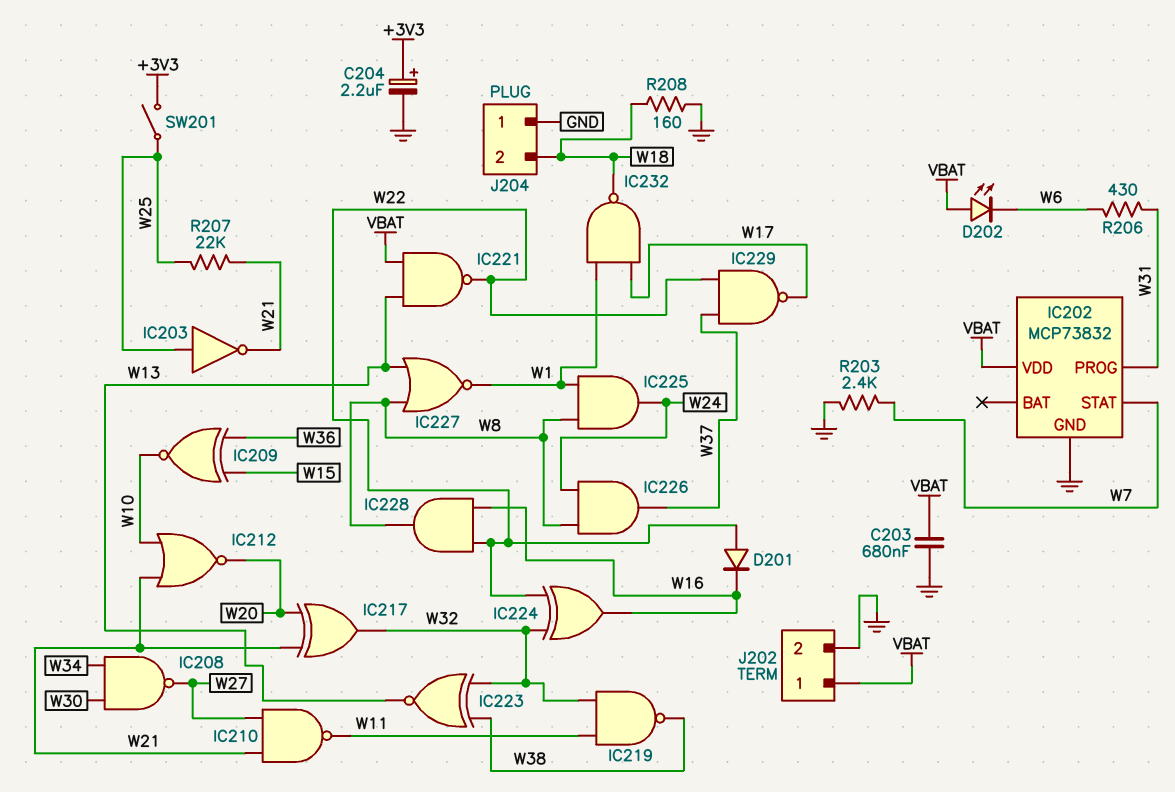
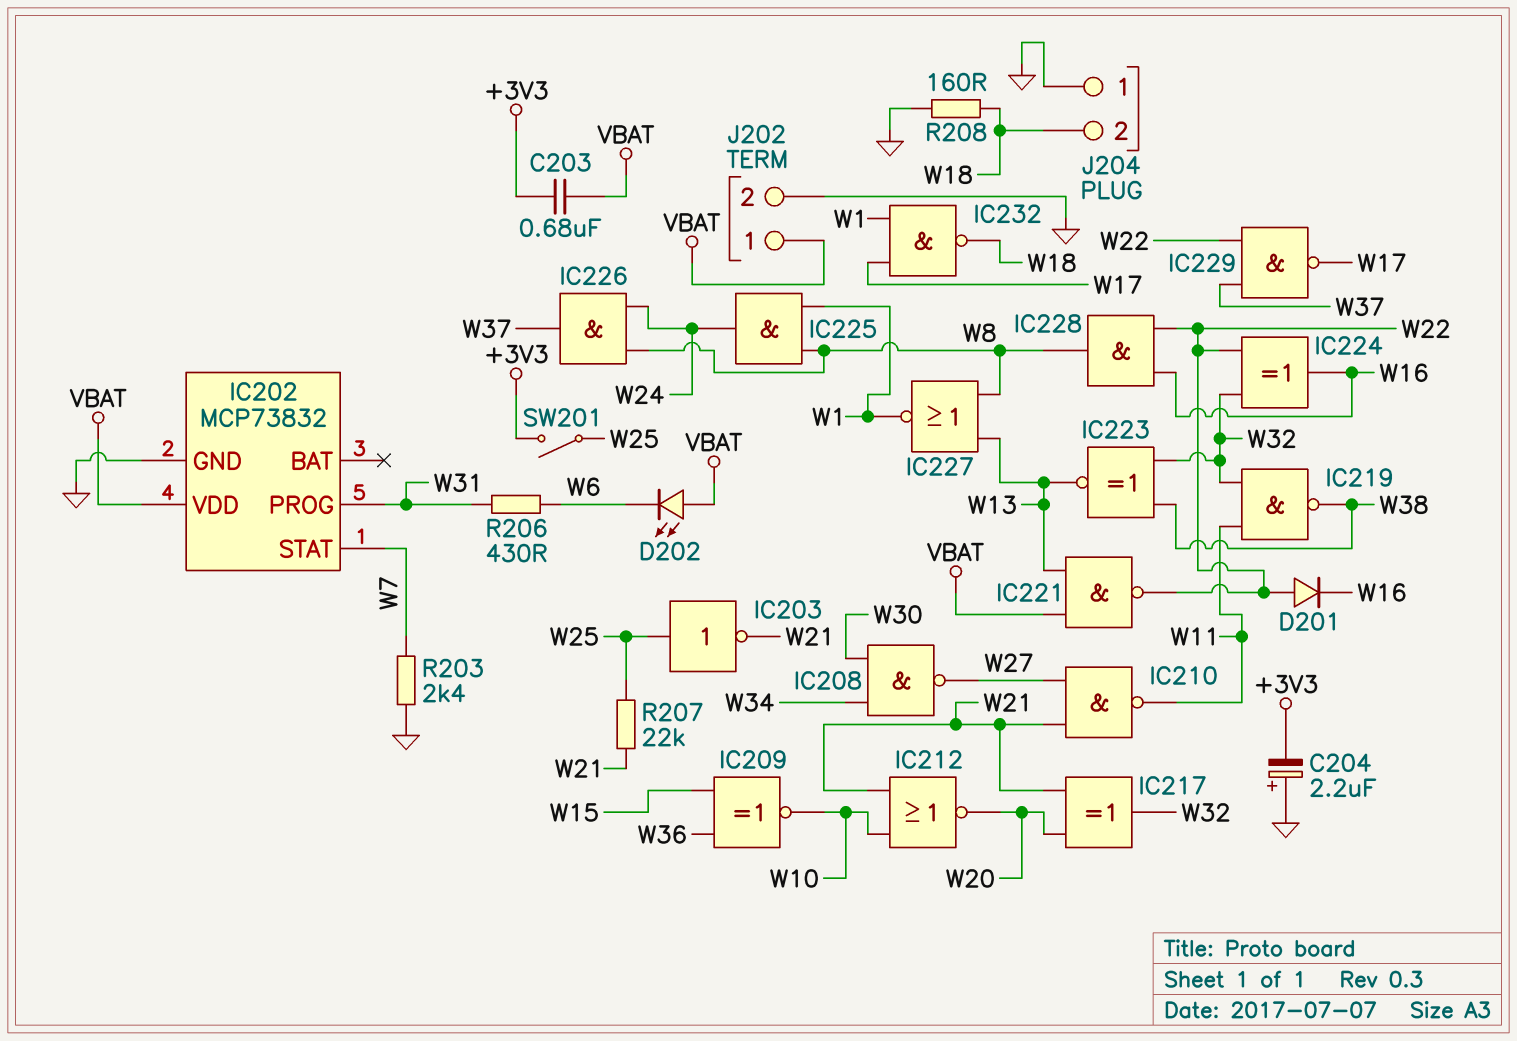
C203: 680nF (GND, VBAT) -> 680nF (+3V3, VBAT)
C204: 2.2uF (plus +3V3, minus GND) -> 2.2uF (plus GND, minus +3V3)

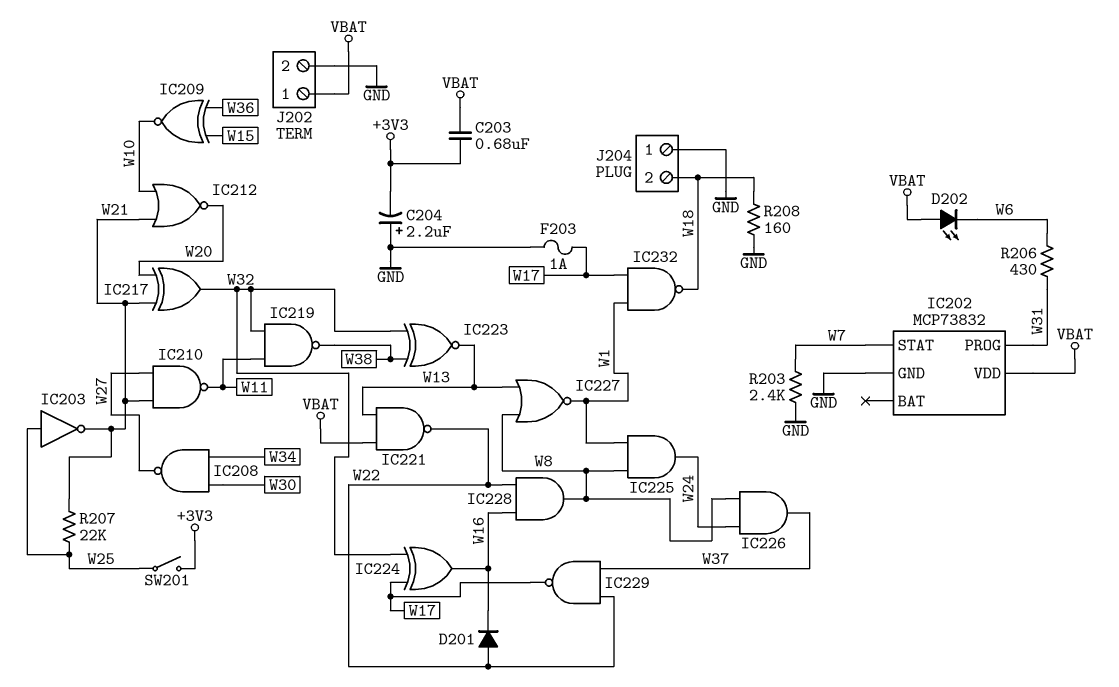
F203: none -> 1A (GND, W17)
IC224: XOR (in W22, in W32, out W16) -> XOR (in W17, in W32, out W16)

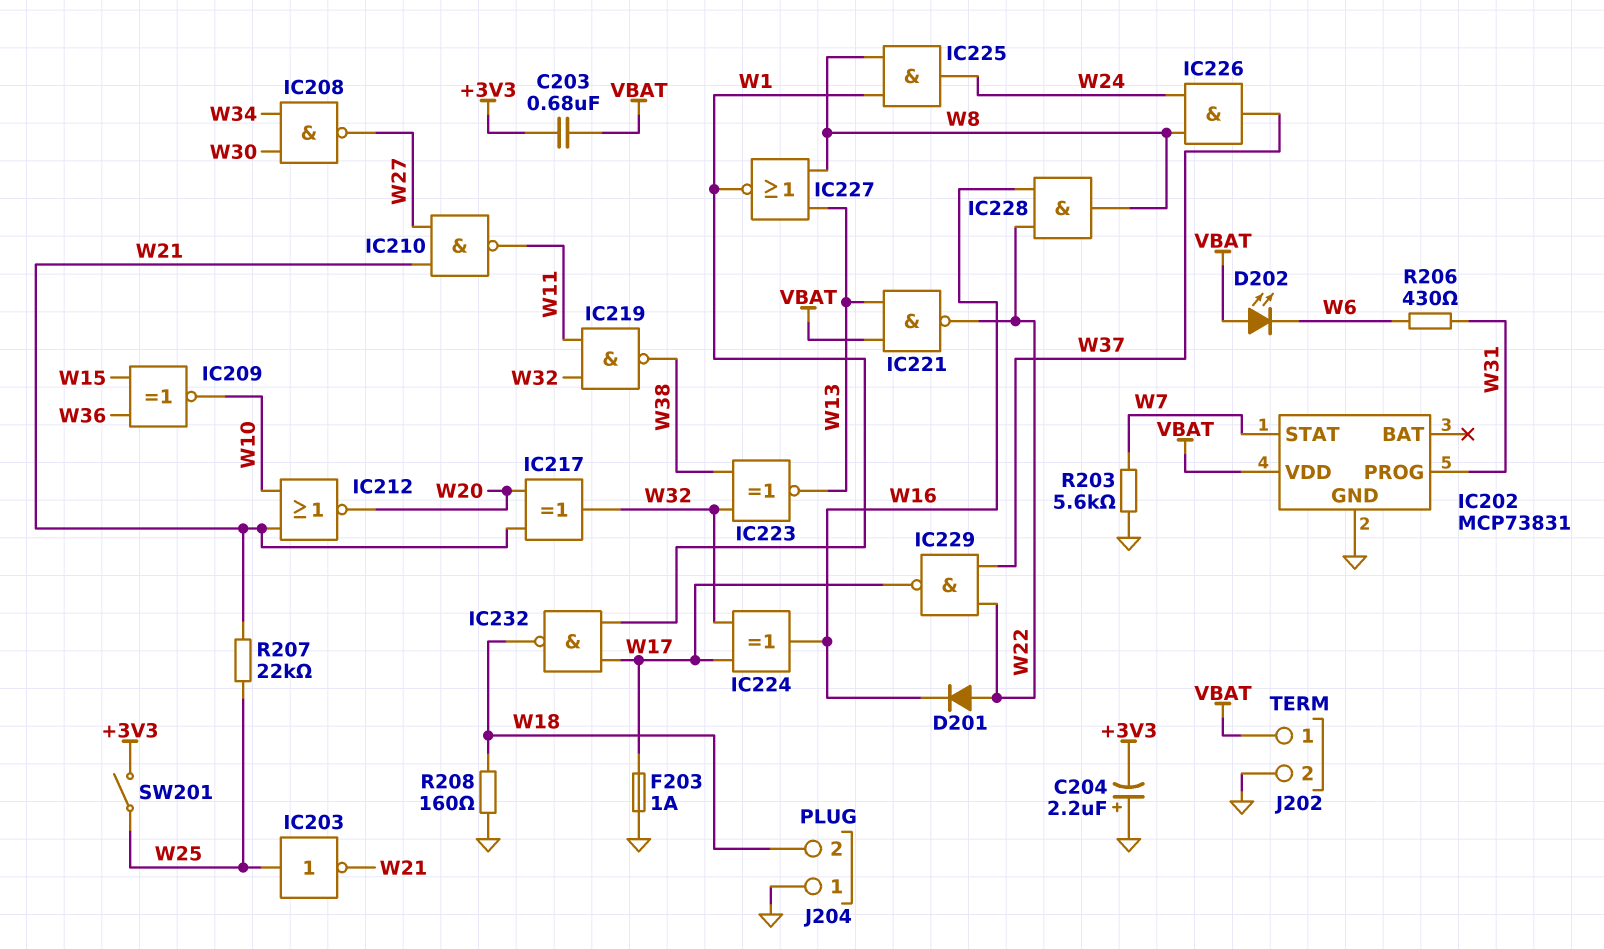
IC202: MCP73832 -> MCP73831
R203: 2.4k (GND, W7) -> 5.6k (GND, W7)

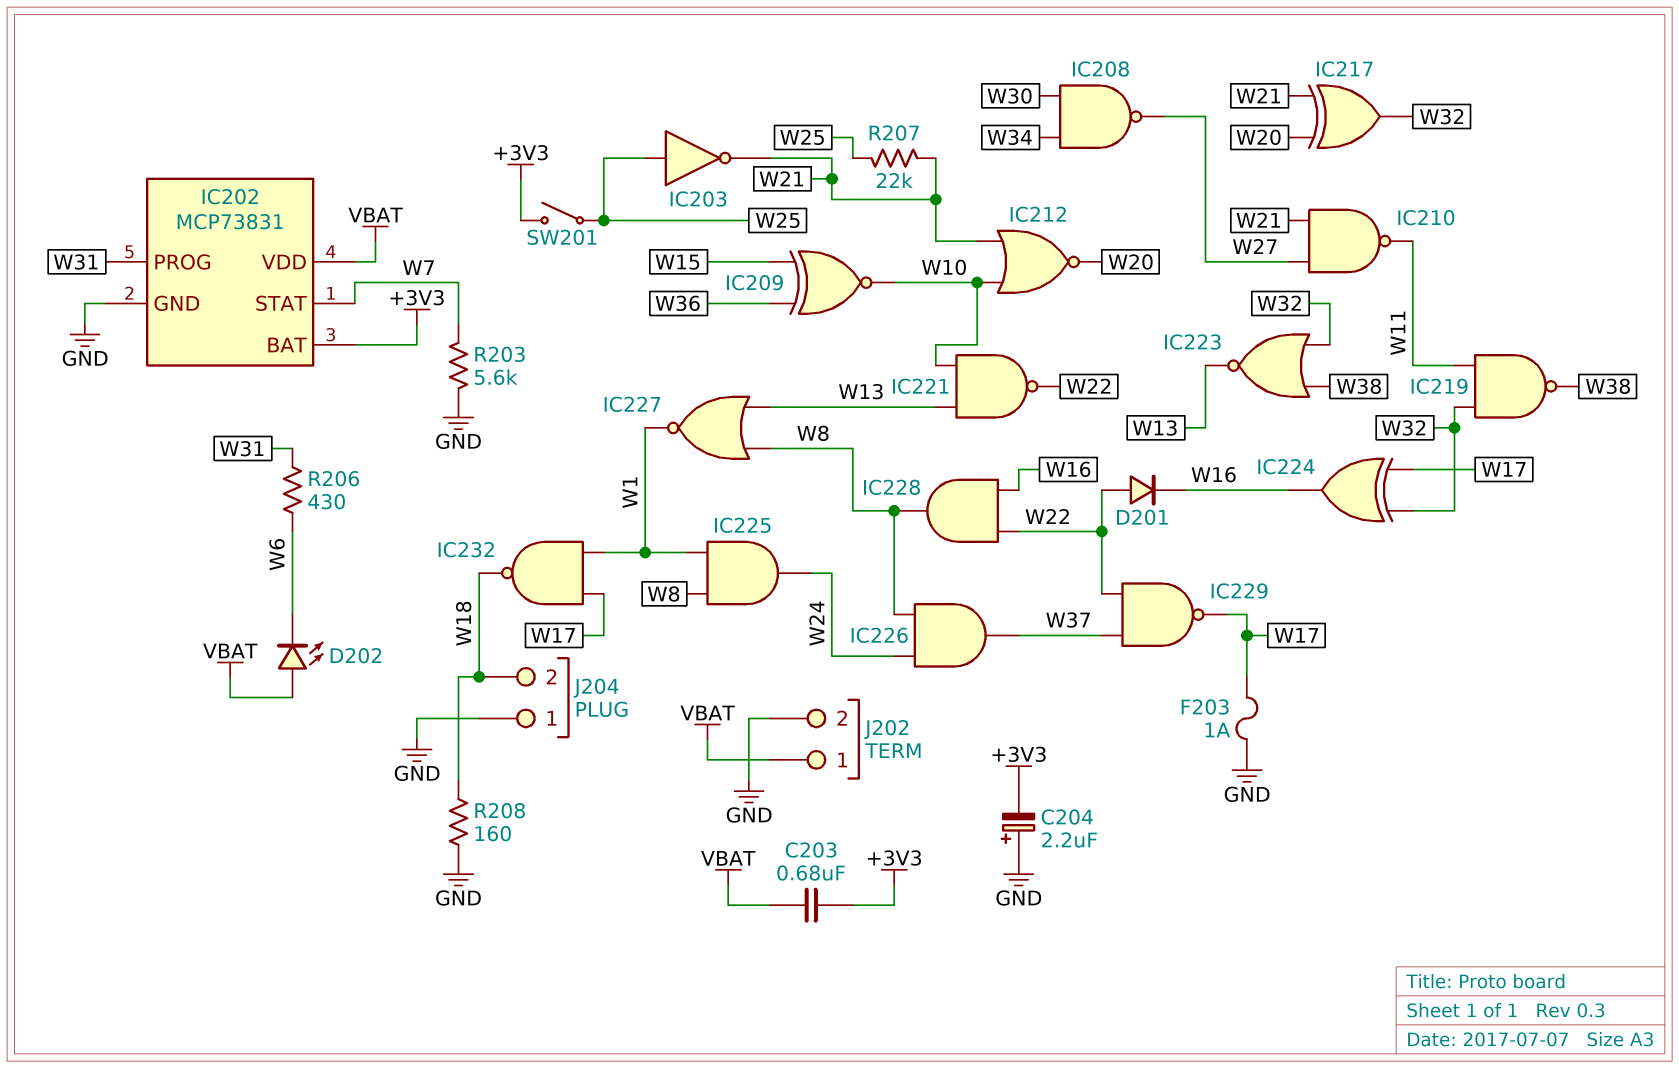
IC202 pin BAT: none -> +3V3
IC221: NAND (in VBAT, in W13, out W22) -> NAND (in W10, in W13, out W22)
IC223: XNOR (in W32, in W38, out W13) -> NOR (in W32, in W38, out W13)

